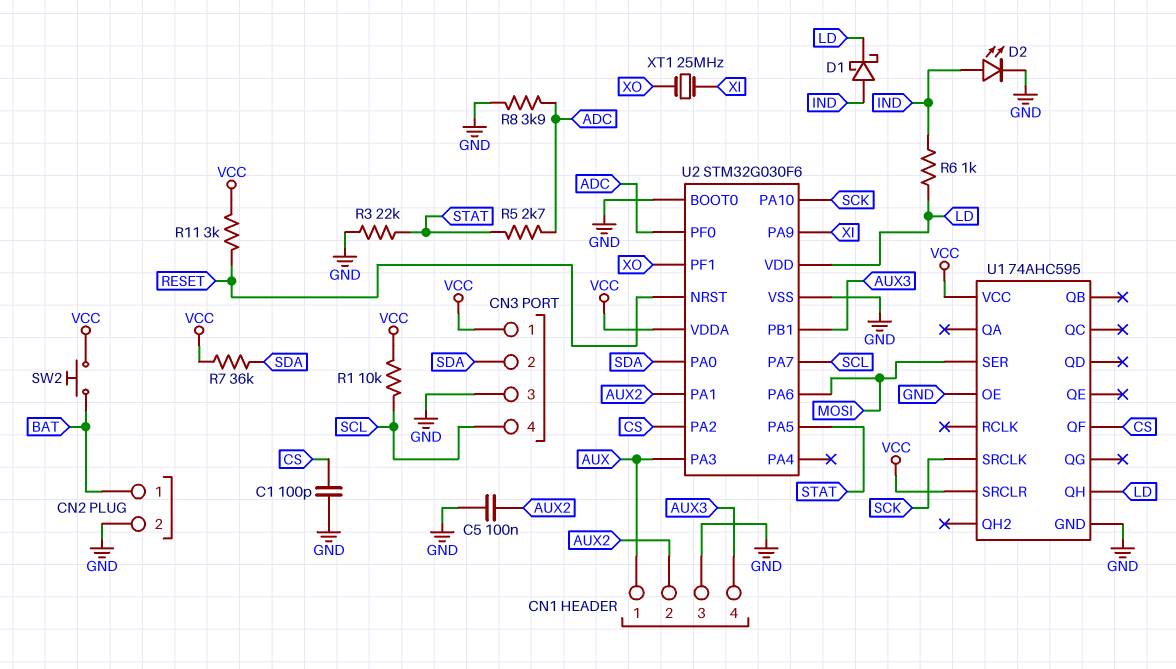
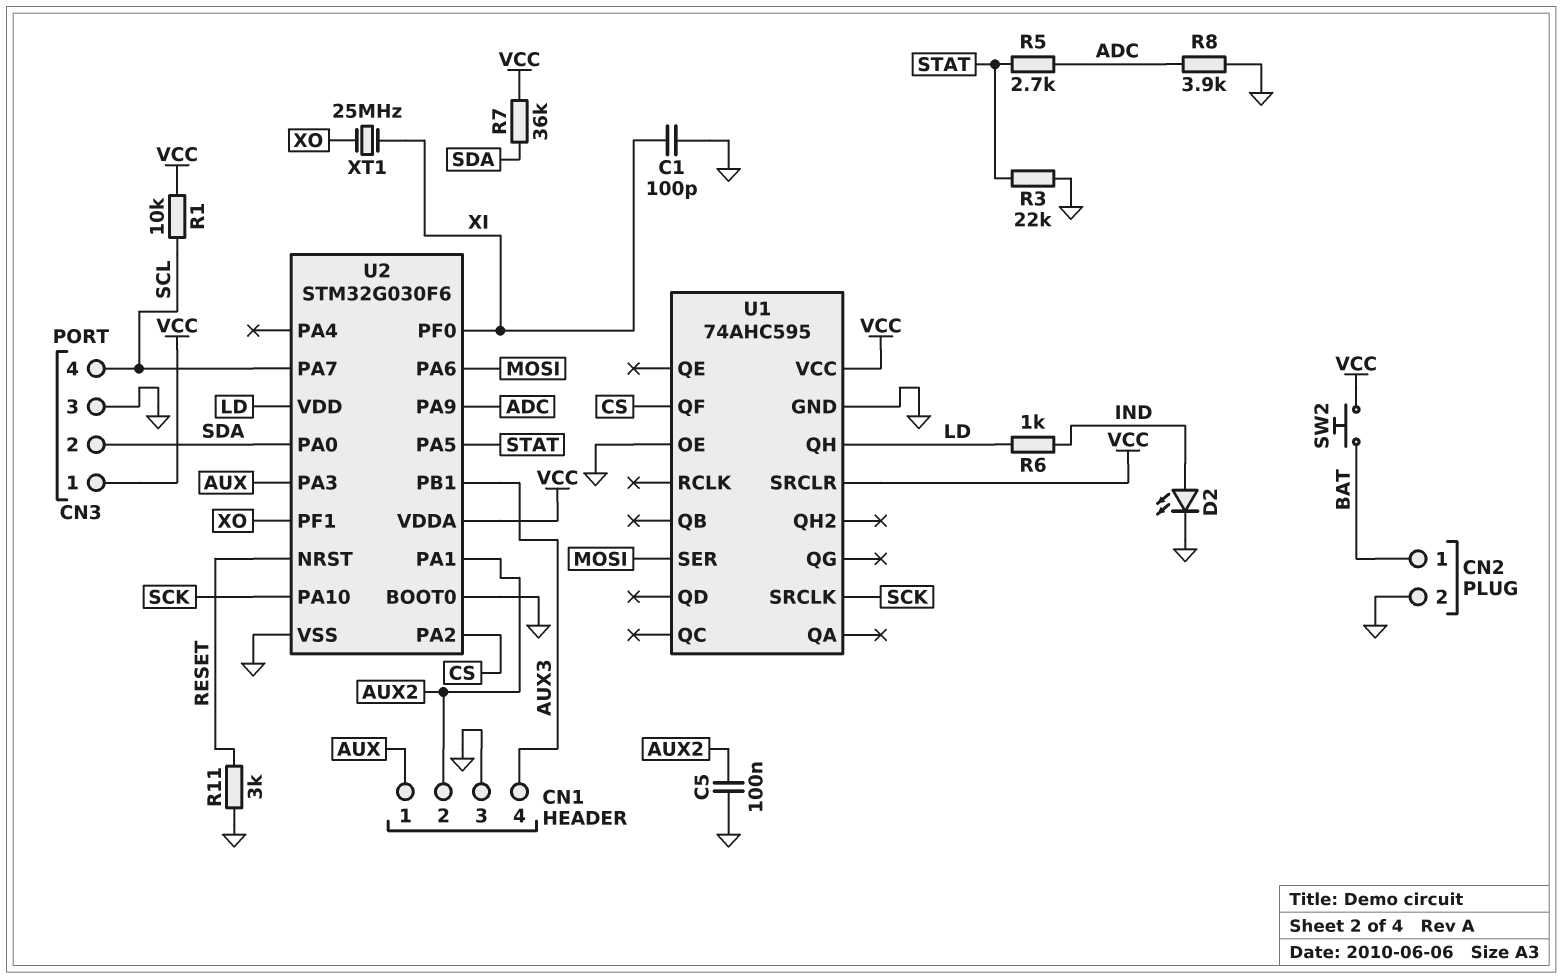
C1: 100pF (CS, GND) -> 100pF (GND, XI)
D1: schottky (A IND, K LD) -> none
R11: 3k (RESET, VCC) -> 3k (GND, RESET)
U2 pin PA9: XI -> ADC
U2 pin PF0: ADC -> XI

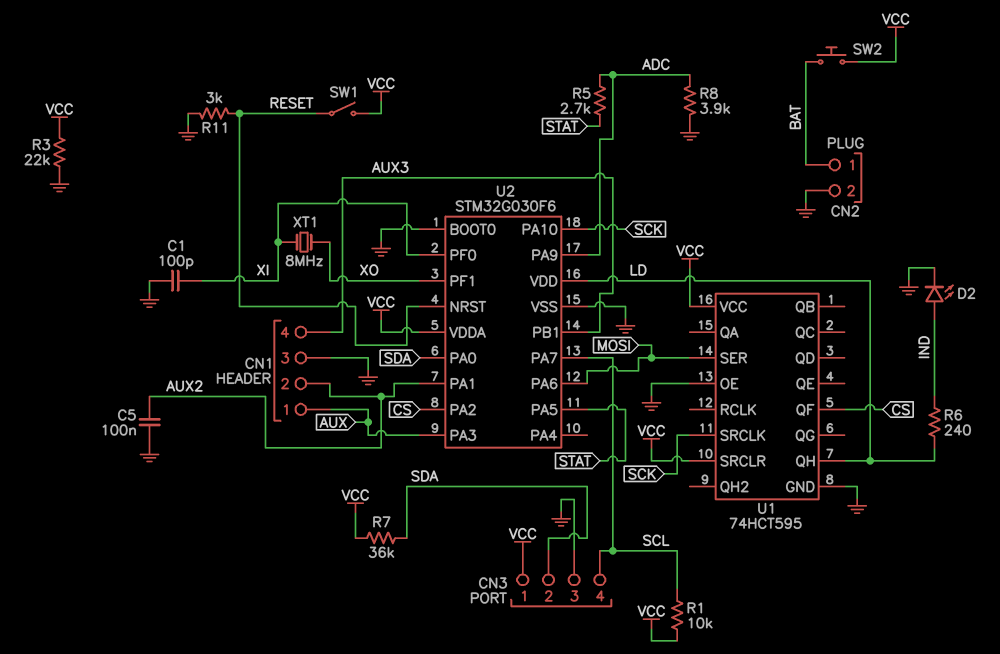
R3: 22k (GND, STAT) -> 22k (GND, VCC)
R6: 1k (IND, LD) -> 240 (IND, LD)
SW1: none -> switch (RESET, VCC)
U1: 74AHC595 -> 74HCT595
XT1: 25MHz (XI, XO) -> 8MHz (XI, XO)

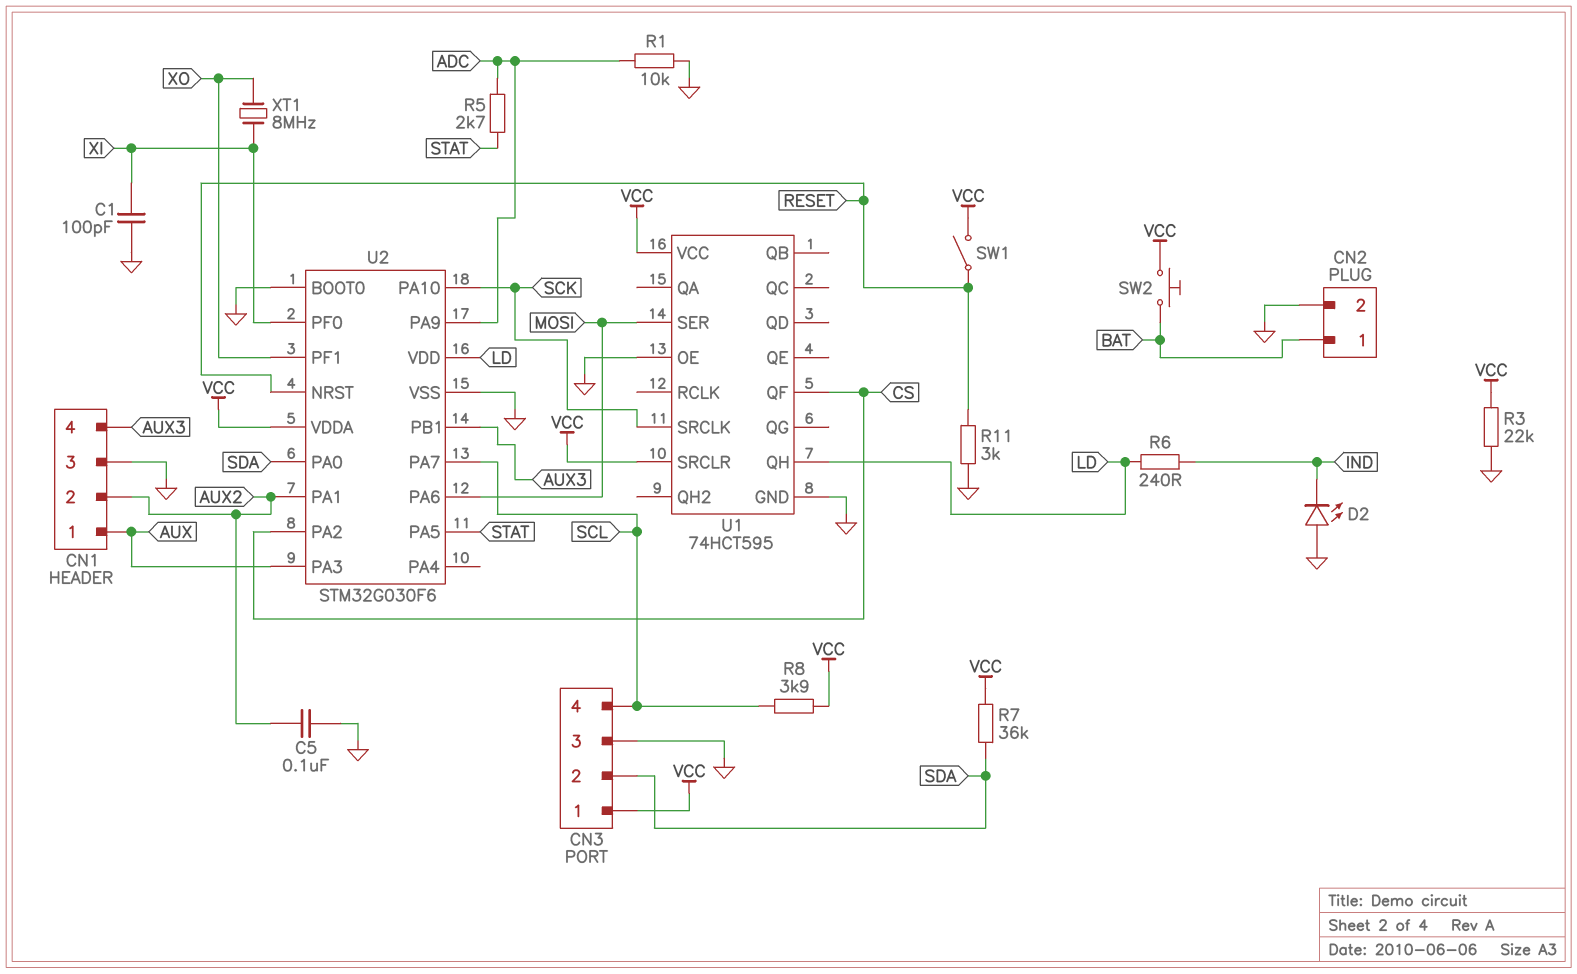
D2: LED (A IND, K GND) -> LED (A GND, K IND)
R1: 10k (SCL, VCC) -> 10k (ADC, GND)
R8: 3.9k (ADC, GND) -> 3.9k (SCL, VCC)

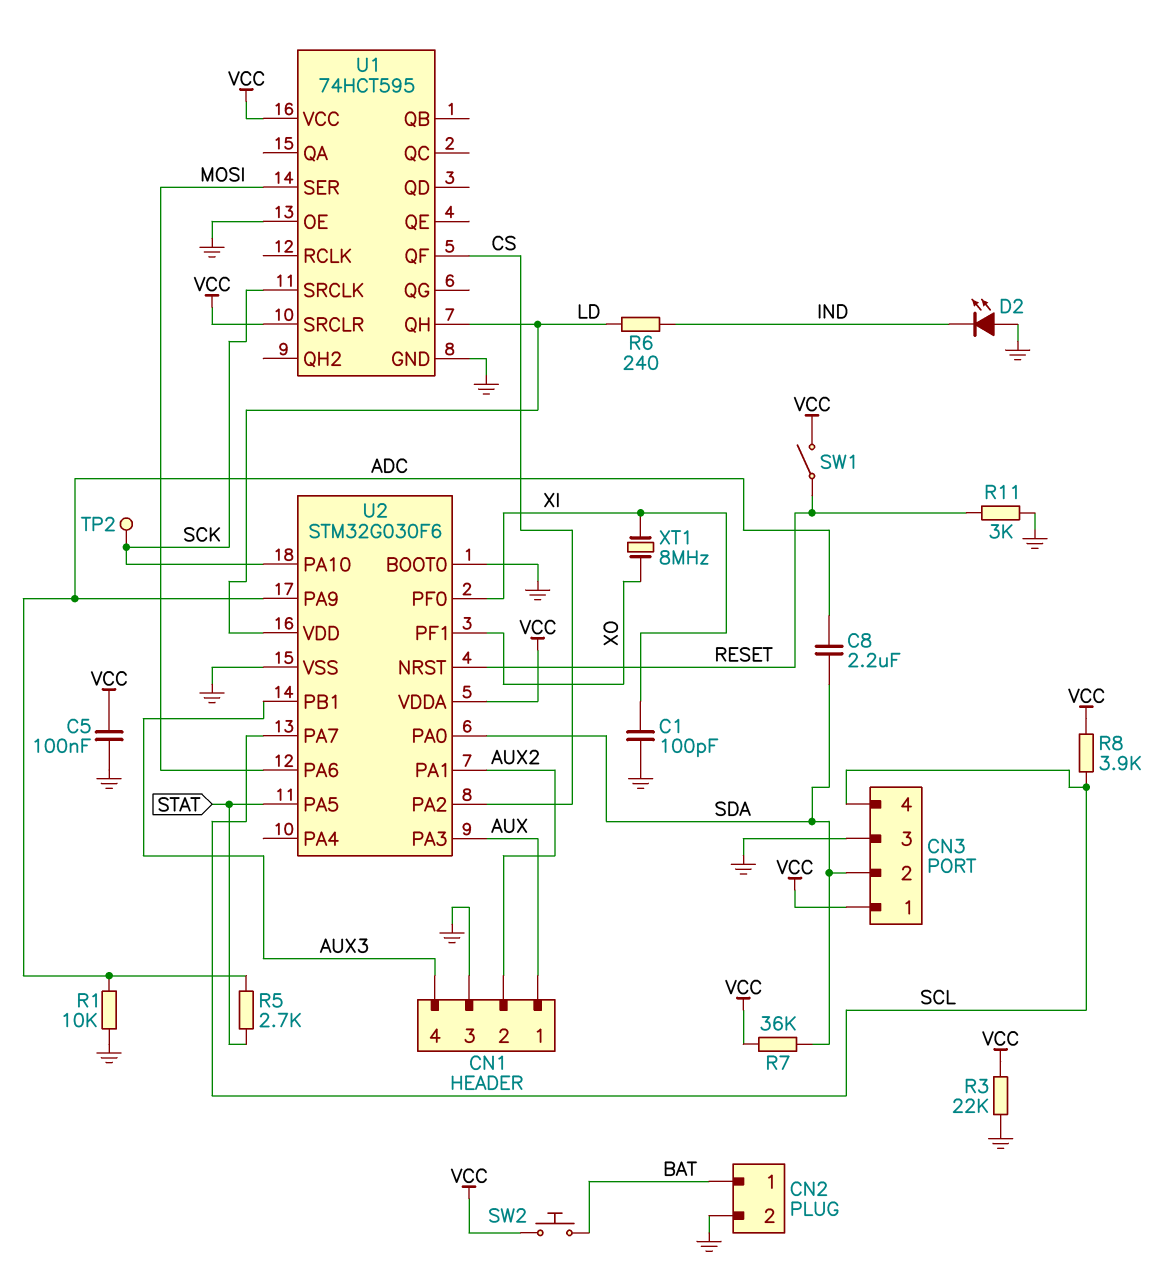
C5: 100nF (AUX2, GND) -> 100nF (GND, VCC)
C8: none -> 2.2uF (ADC, SDA)
TP2: none -> test point (SCK)

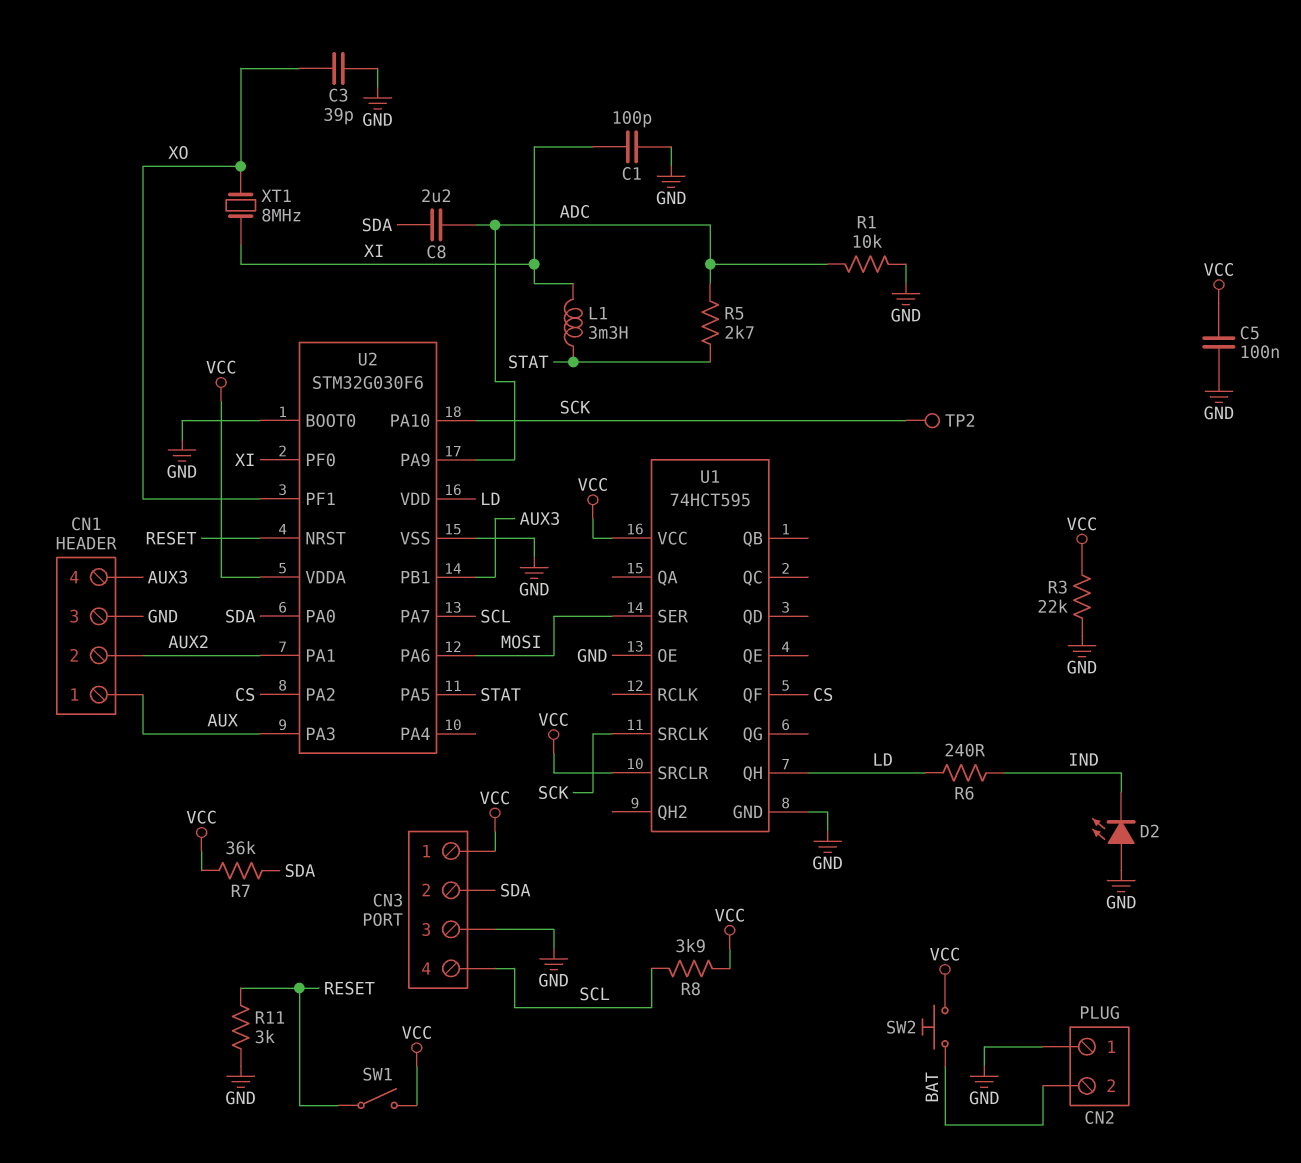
C3: none -> 39pF (GND, XO)
CN2 pin 1: BAT -> GND
CN2 pin 2: GND -> BAT
L1: none -> 3.3mH (STAT, XI)

